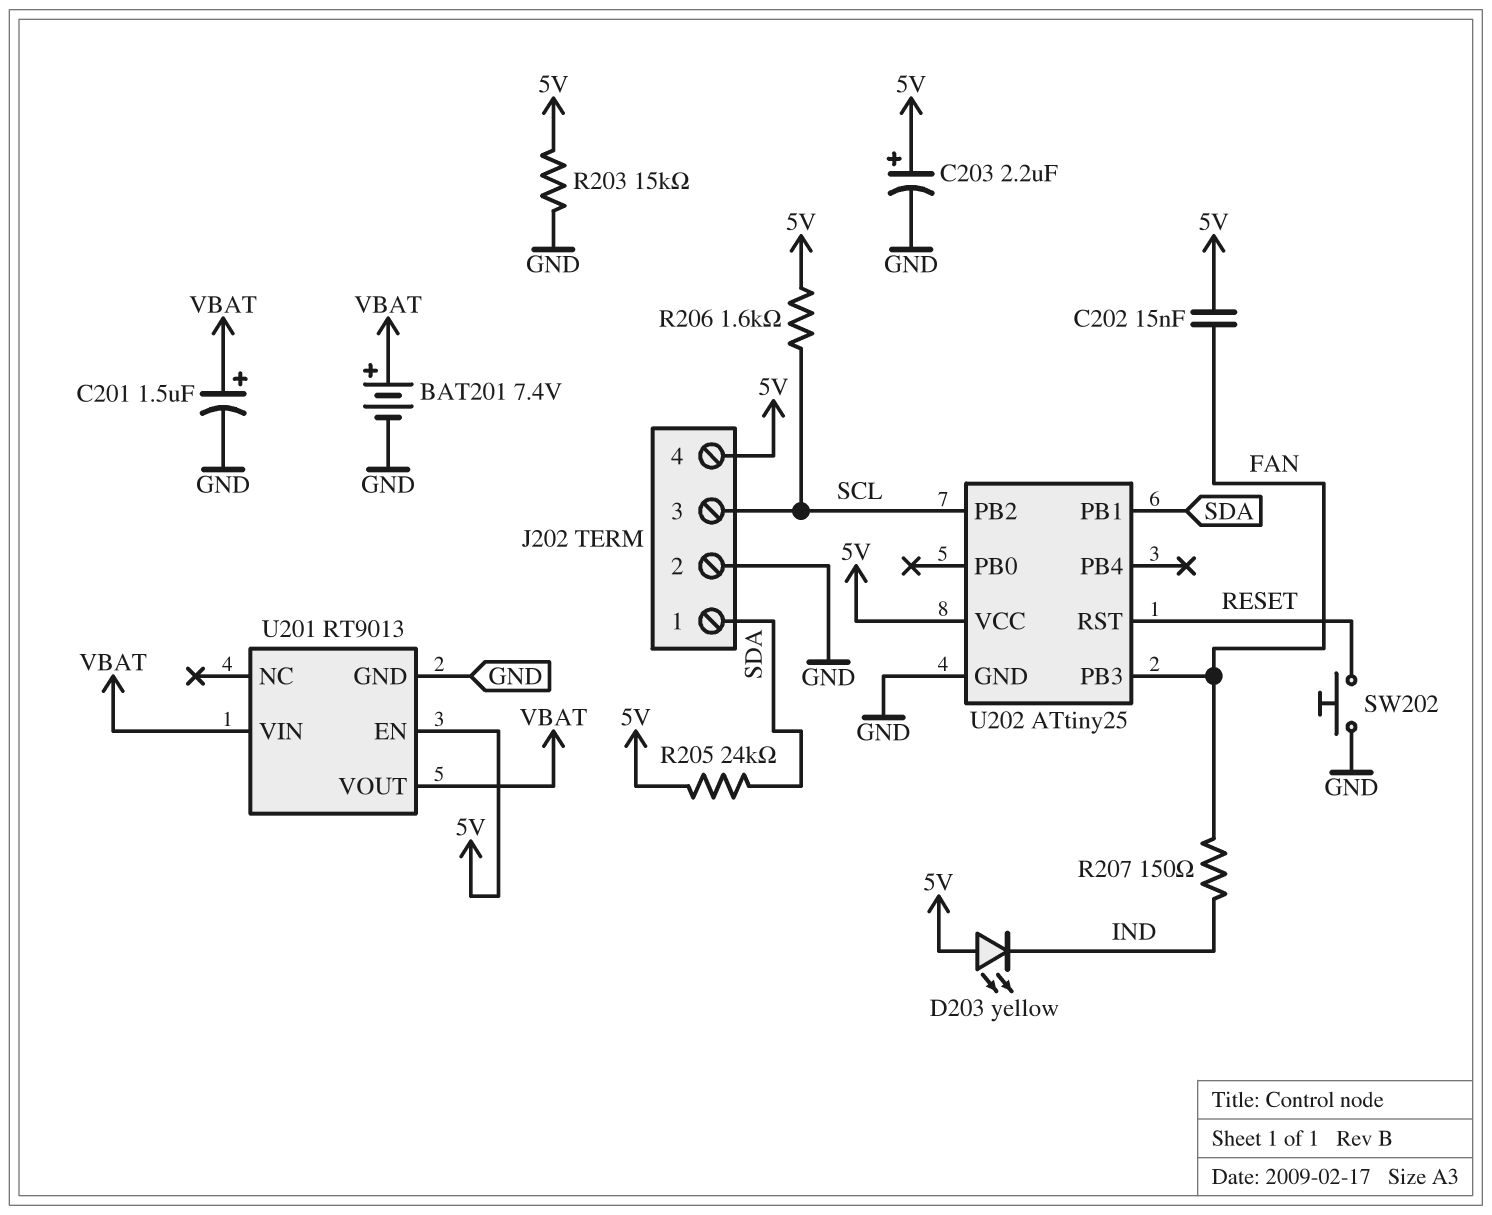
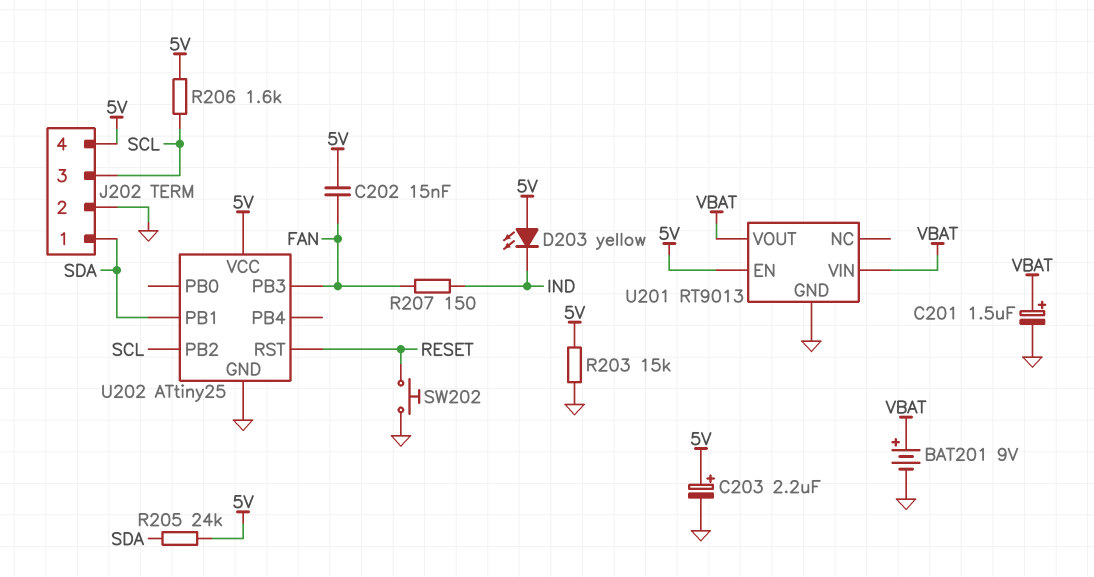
BAT201: 7.4V (plus VBAT, minus GND) -> 9V (plus VBAT, minus GND)

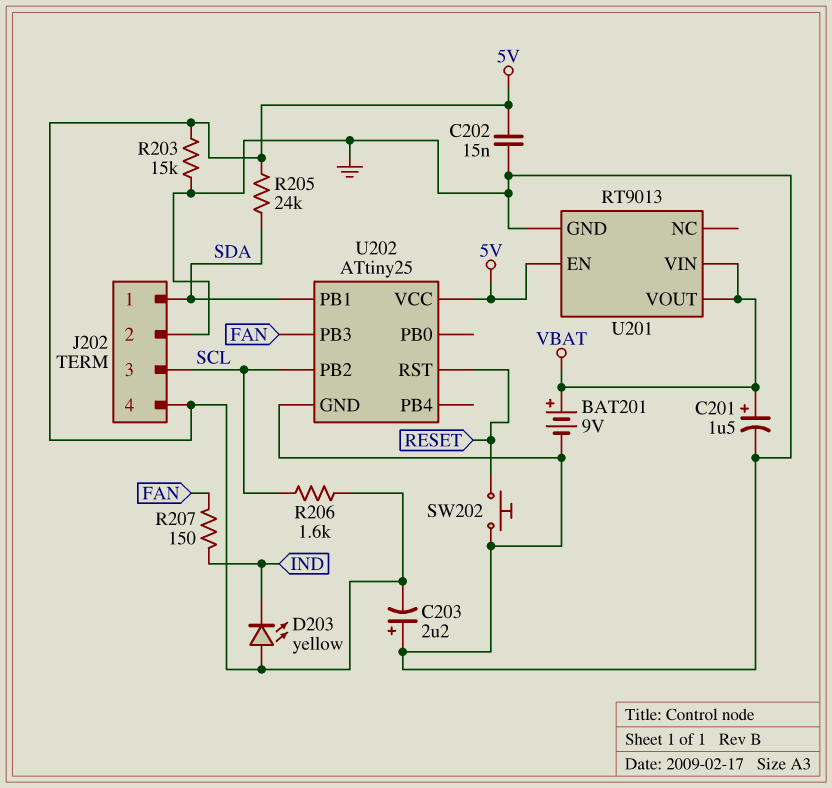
C202: 15nF (5V, FAN) -> 15nF (5V, GND)
C203: 2.2uF (plus 5V, minus GND) -> 2.2uF (plus GND, minus 5V)

